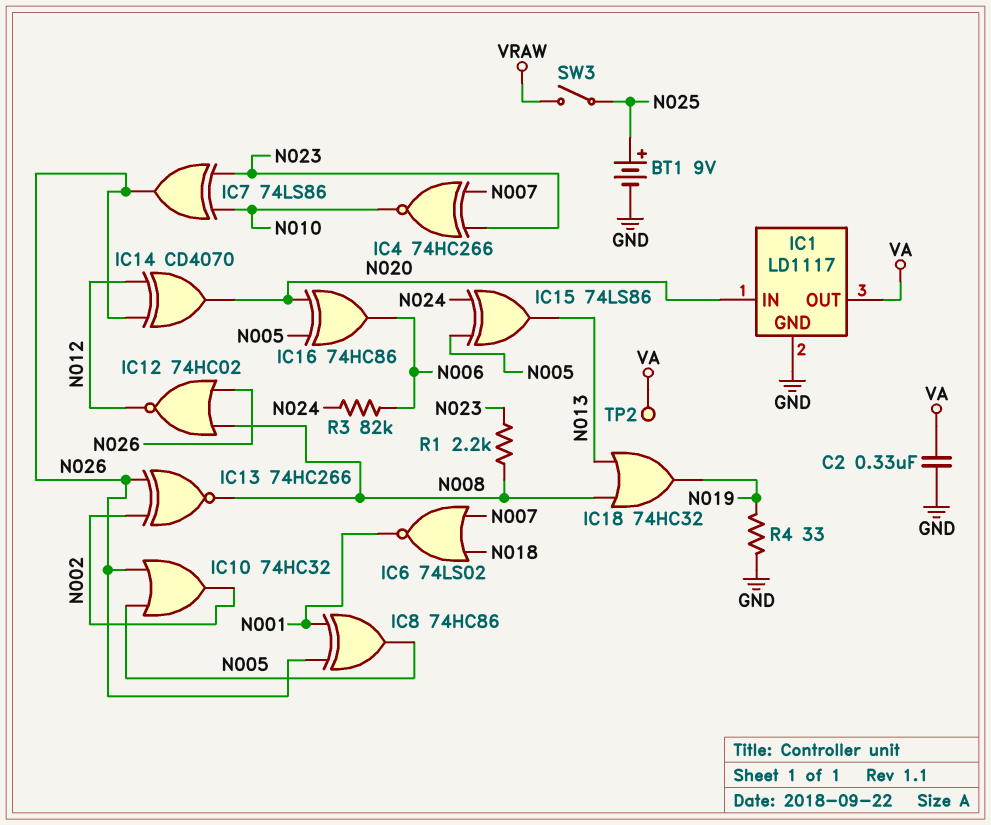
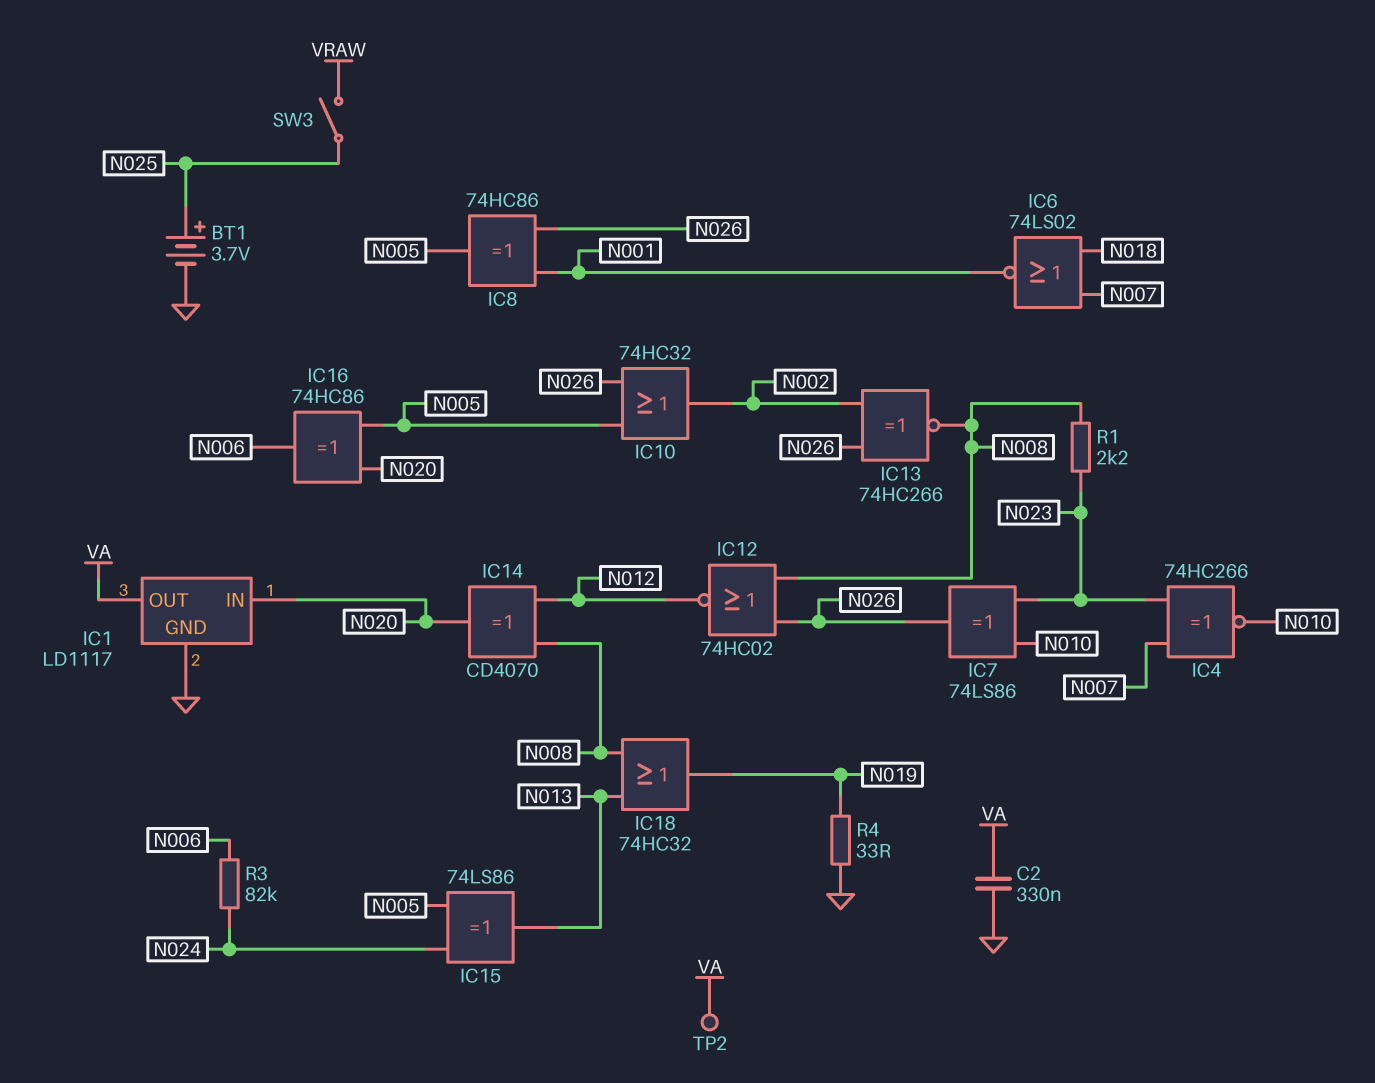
BT1: 9V (plus N025, minus GND) -> 3.7V (plus N025, minus GND)
IC14: XOR CD4070 (in N012, in N026, out N020) -> XOR CD4070 (in N008, in N012, out N020)

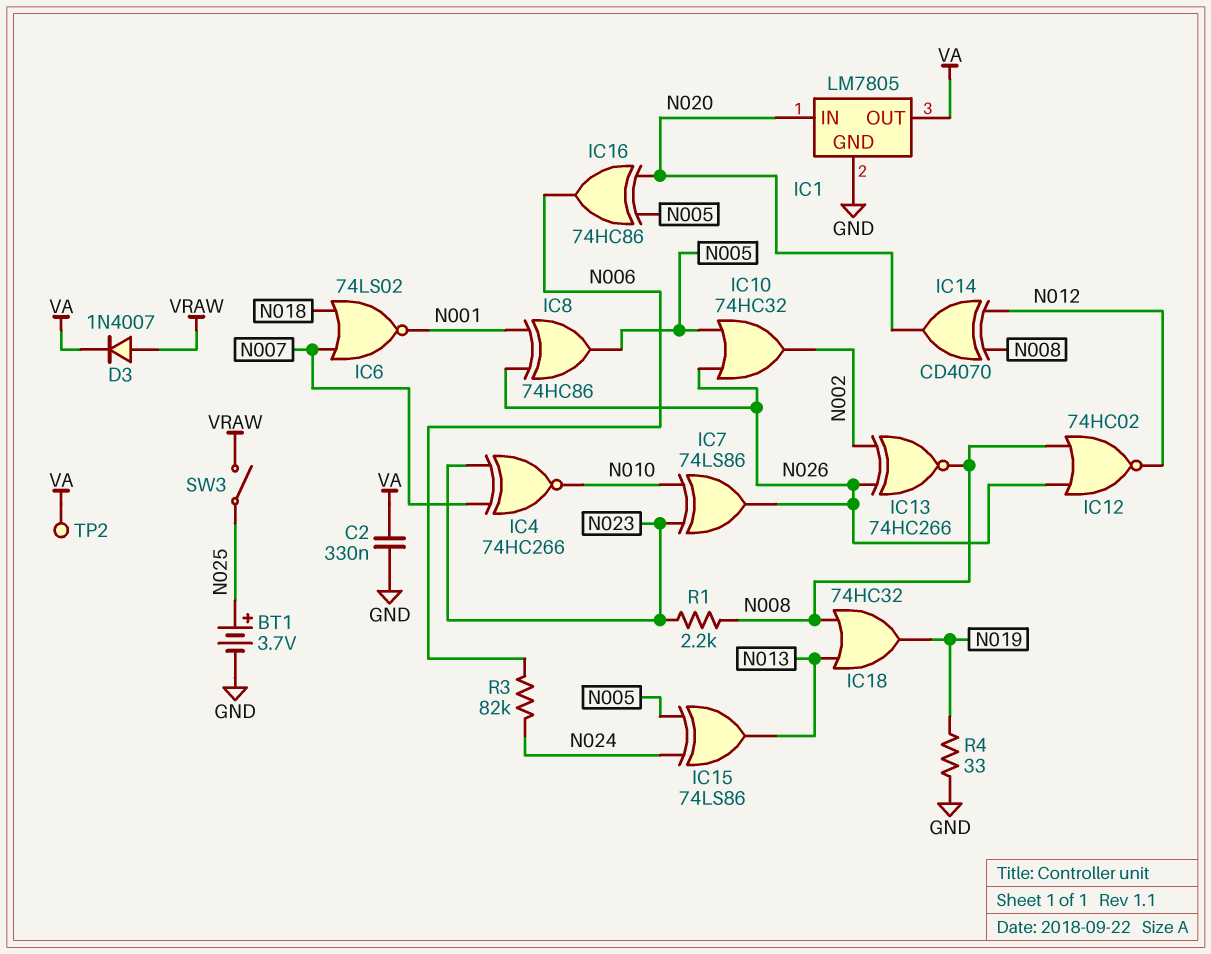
D3: none -> diode 1N4007 (A VRAW, K VA)
IC1: LD1117 -> LM7805

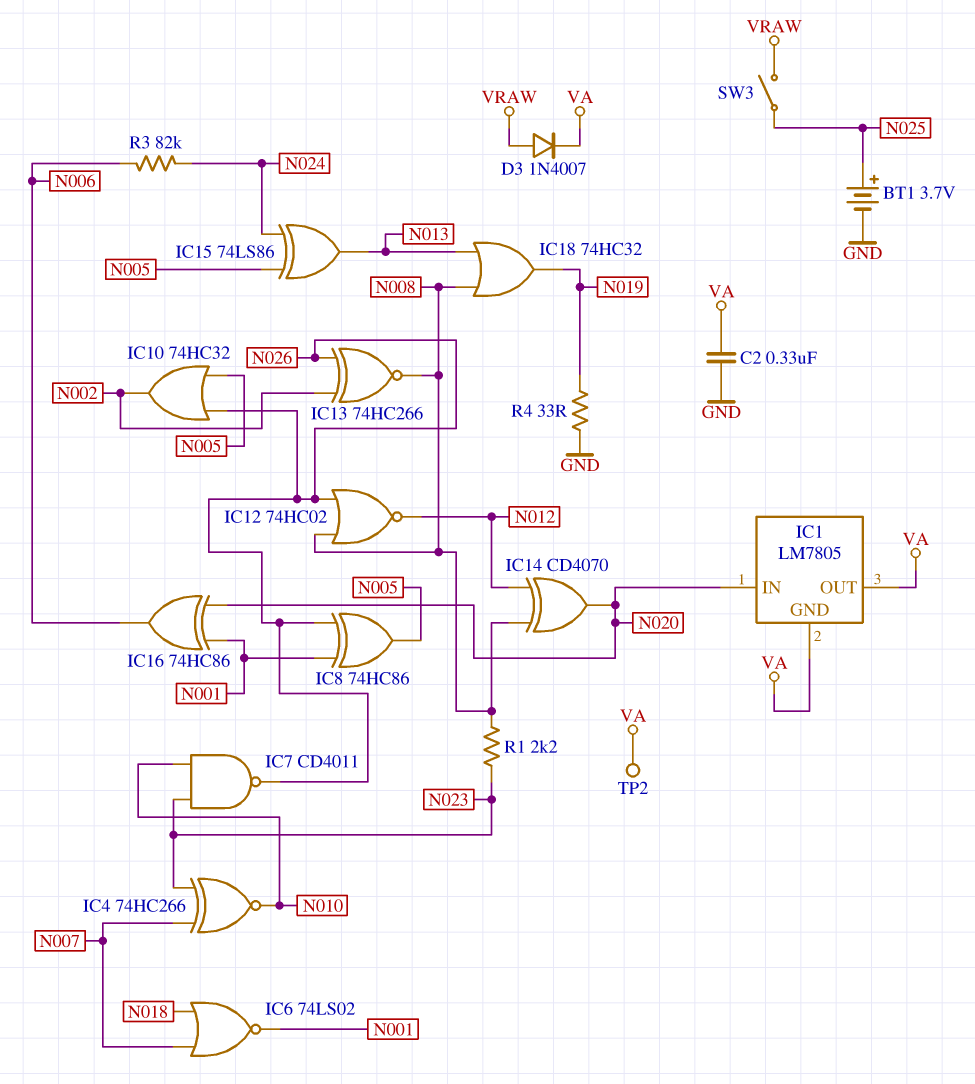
IC1 pin GND: GND -> VA
IC7: XOR 74LS86 (in N010, in N023, out N026) -> NAND CD4011 (in N010, in N023, out N026)
IC16: XOR 74HC86 (in N005, in N020, out N006) -> XOR 74HC86 (in N001, in N020, out N006)

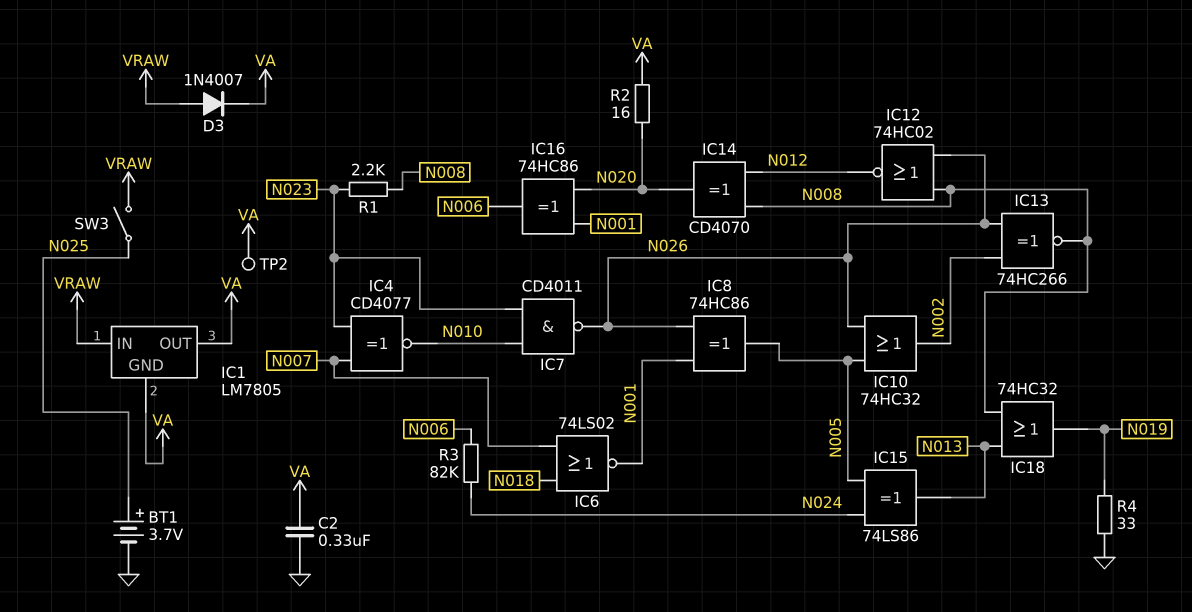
IC1 pin IN: N020 -> VRAW
IC4: XNOR 74HC266 (in N007, in N023, out N010) -> XNOR CD4077 (in N007, in N023, out N010)
R2: none -> 16 (N020, VA)

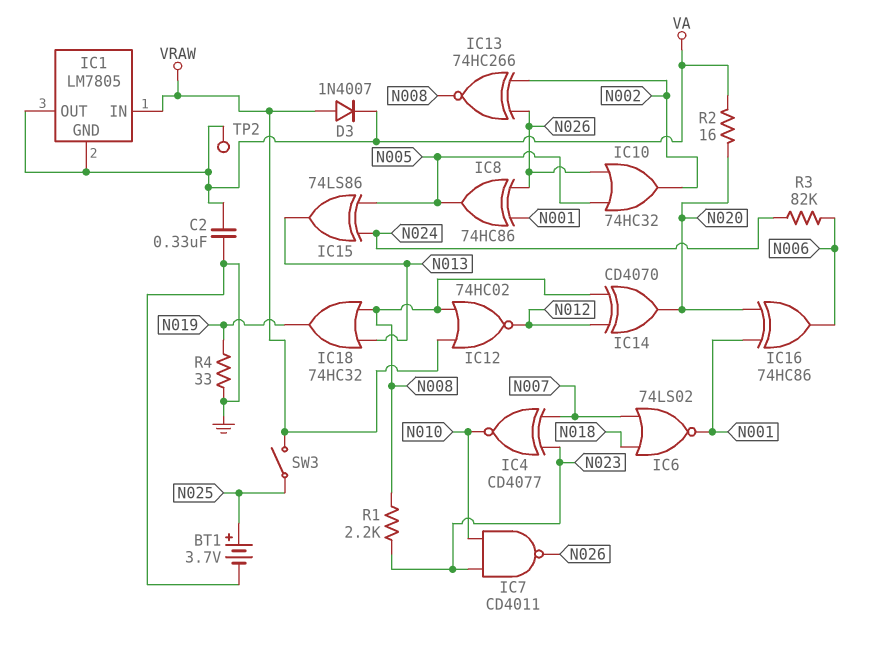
IC12: NOR 74HC02 (in N008, in N026, out N012) -> NOR 74HC02 (in N008, in VRAW, out N012)

